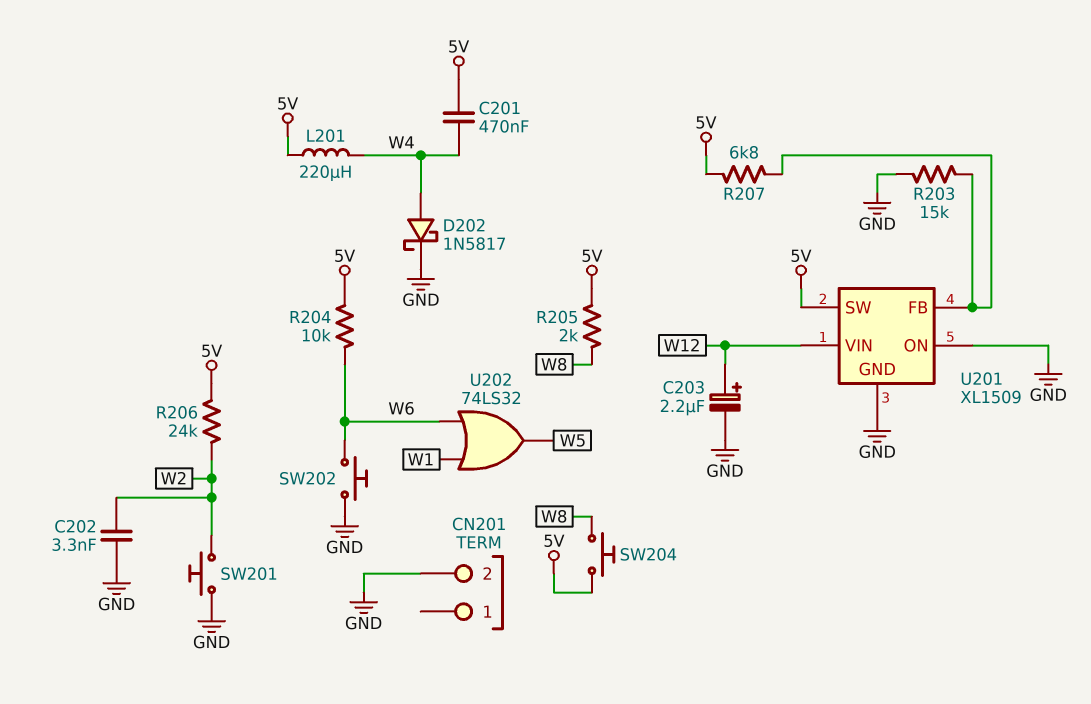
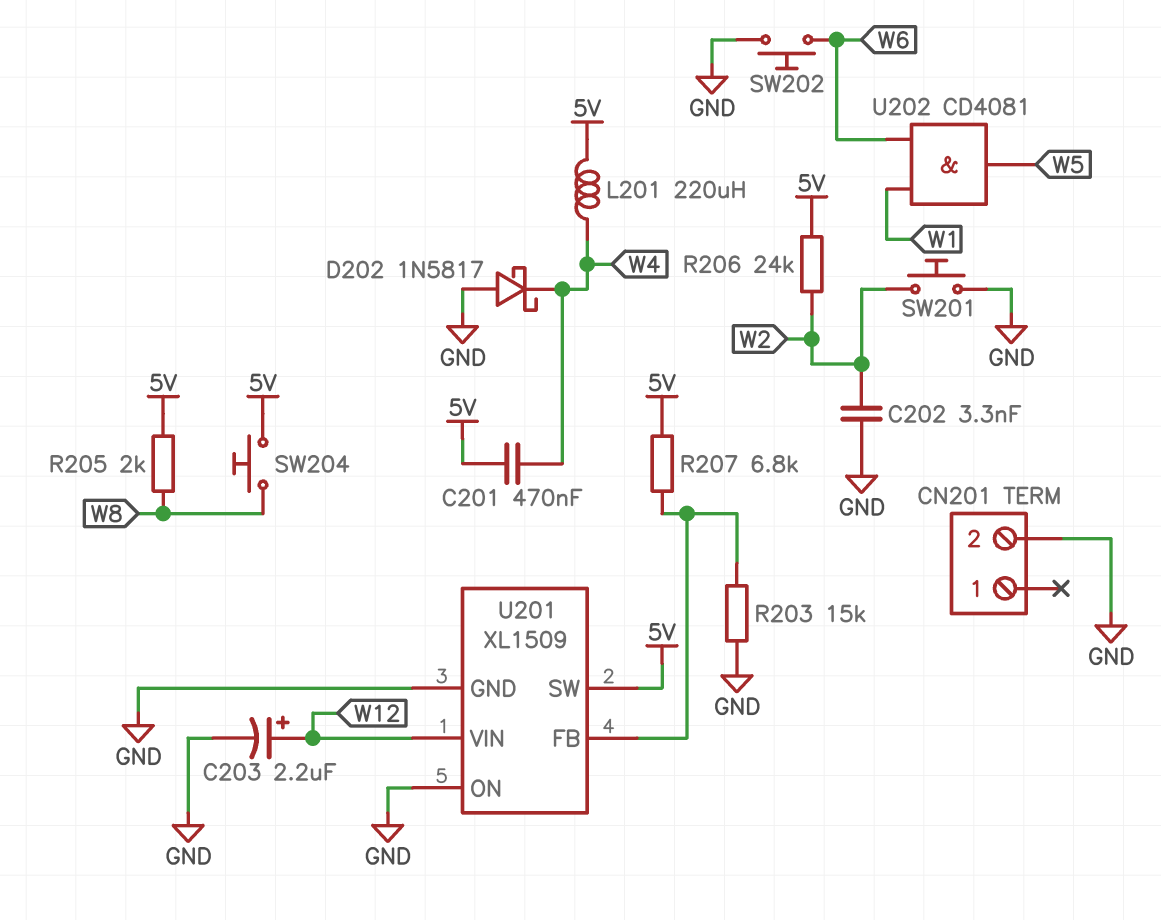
D202: schottky 1N5817 (A W4, K GND) -> schottky 1N5817 (A GND, K W4)
R204: 10k (5V, W6) -> none
U202: OR 74LS32 (in W1, in W6, out W5) -> AND CD4081 (in W1, in W6, out W5)

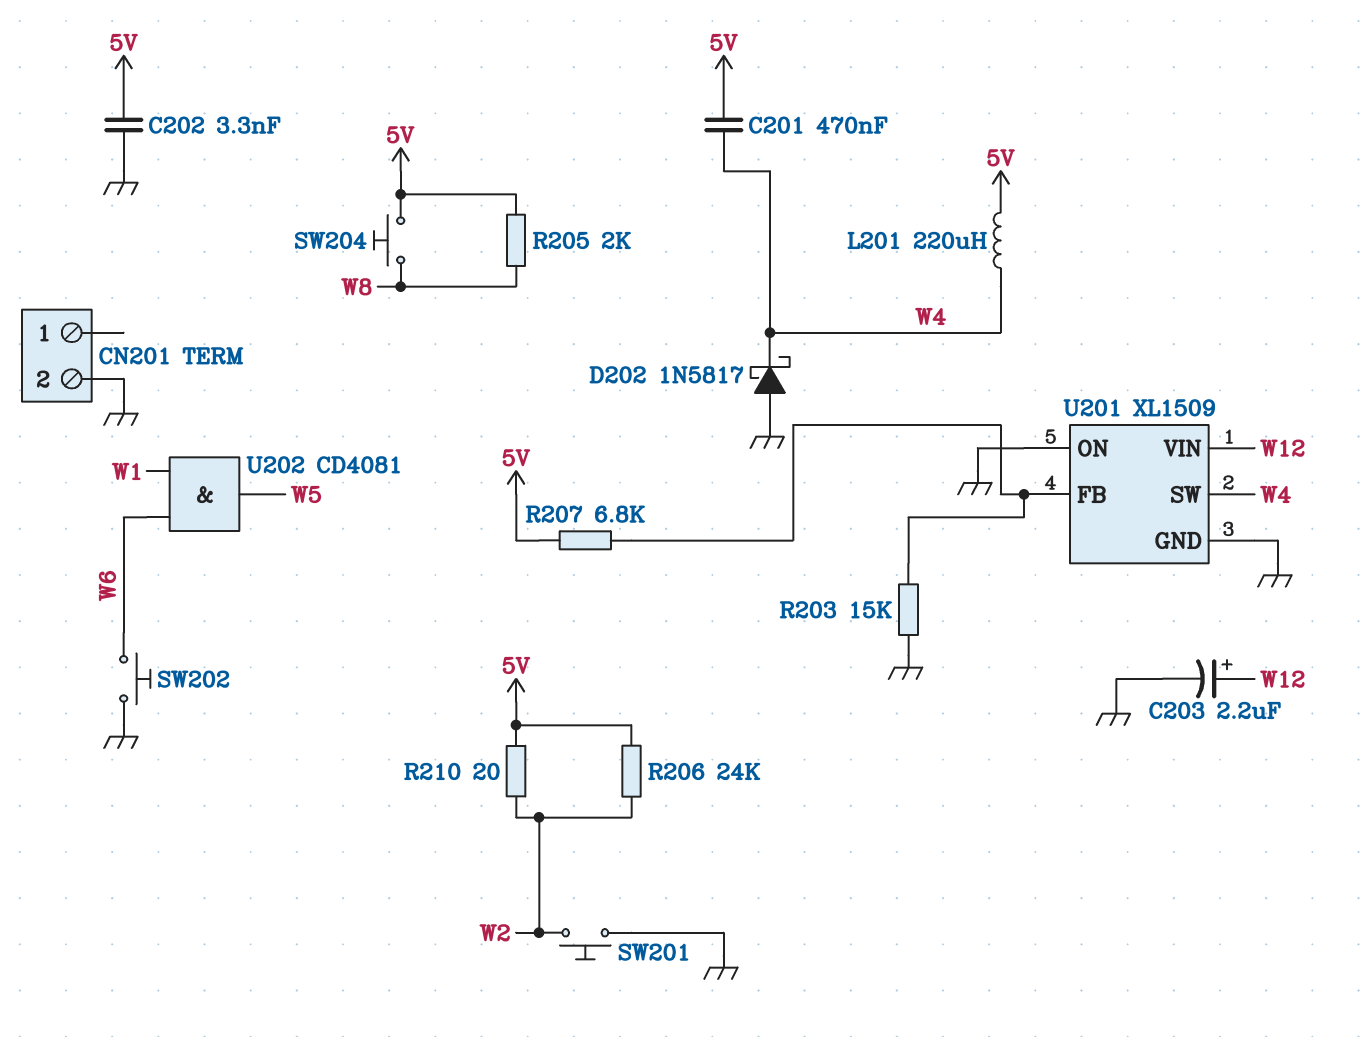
C202: 3.3nF (GND, W2) -> 3.3nF (5V, GND)
R210: none -> 20 (5V, W2)
U201 pin SW: 5V -> W4

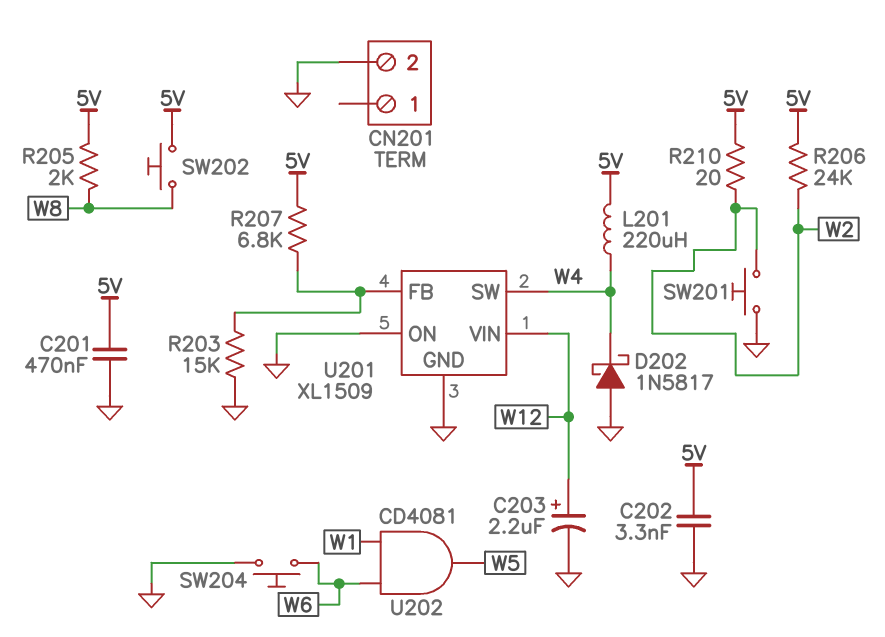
C201: 470nF (5V, W4) -> 470nF (5V, GND)
SW202: button (GND, W6) -> button (5V, W8)
SW204: button (5V, W8) -> button (GND, W6)

